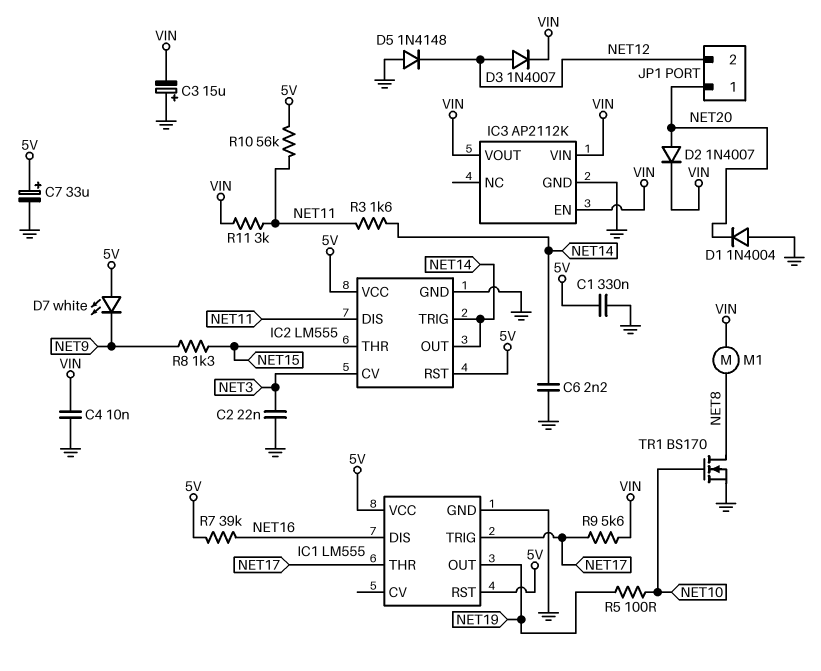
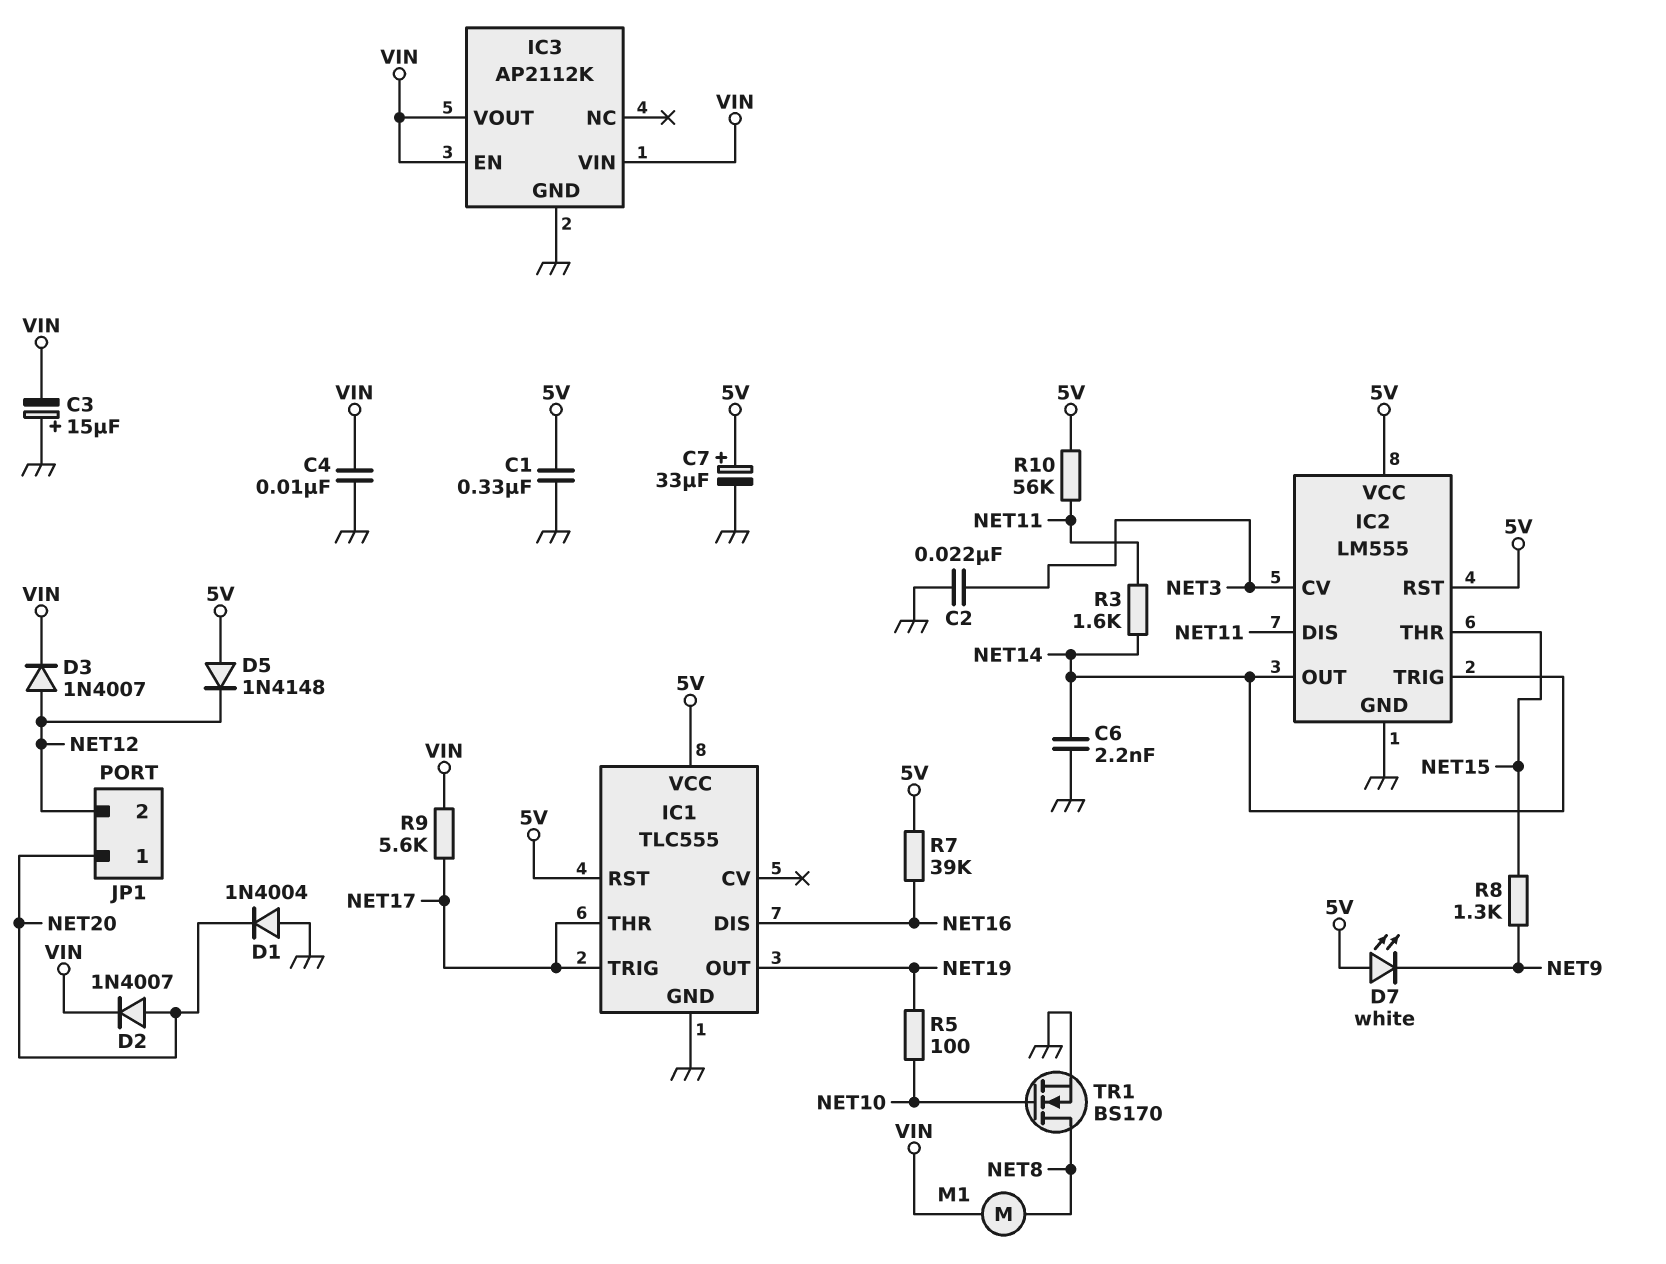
D5: diode 1N4148 (A GND, K NET12) -> diode 1N4148 (A 5V, K NET12)
IC1: LM555 -> TLC555
R11: 3k (NET11, VIN) -> none

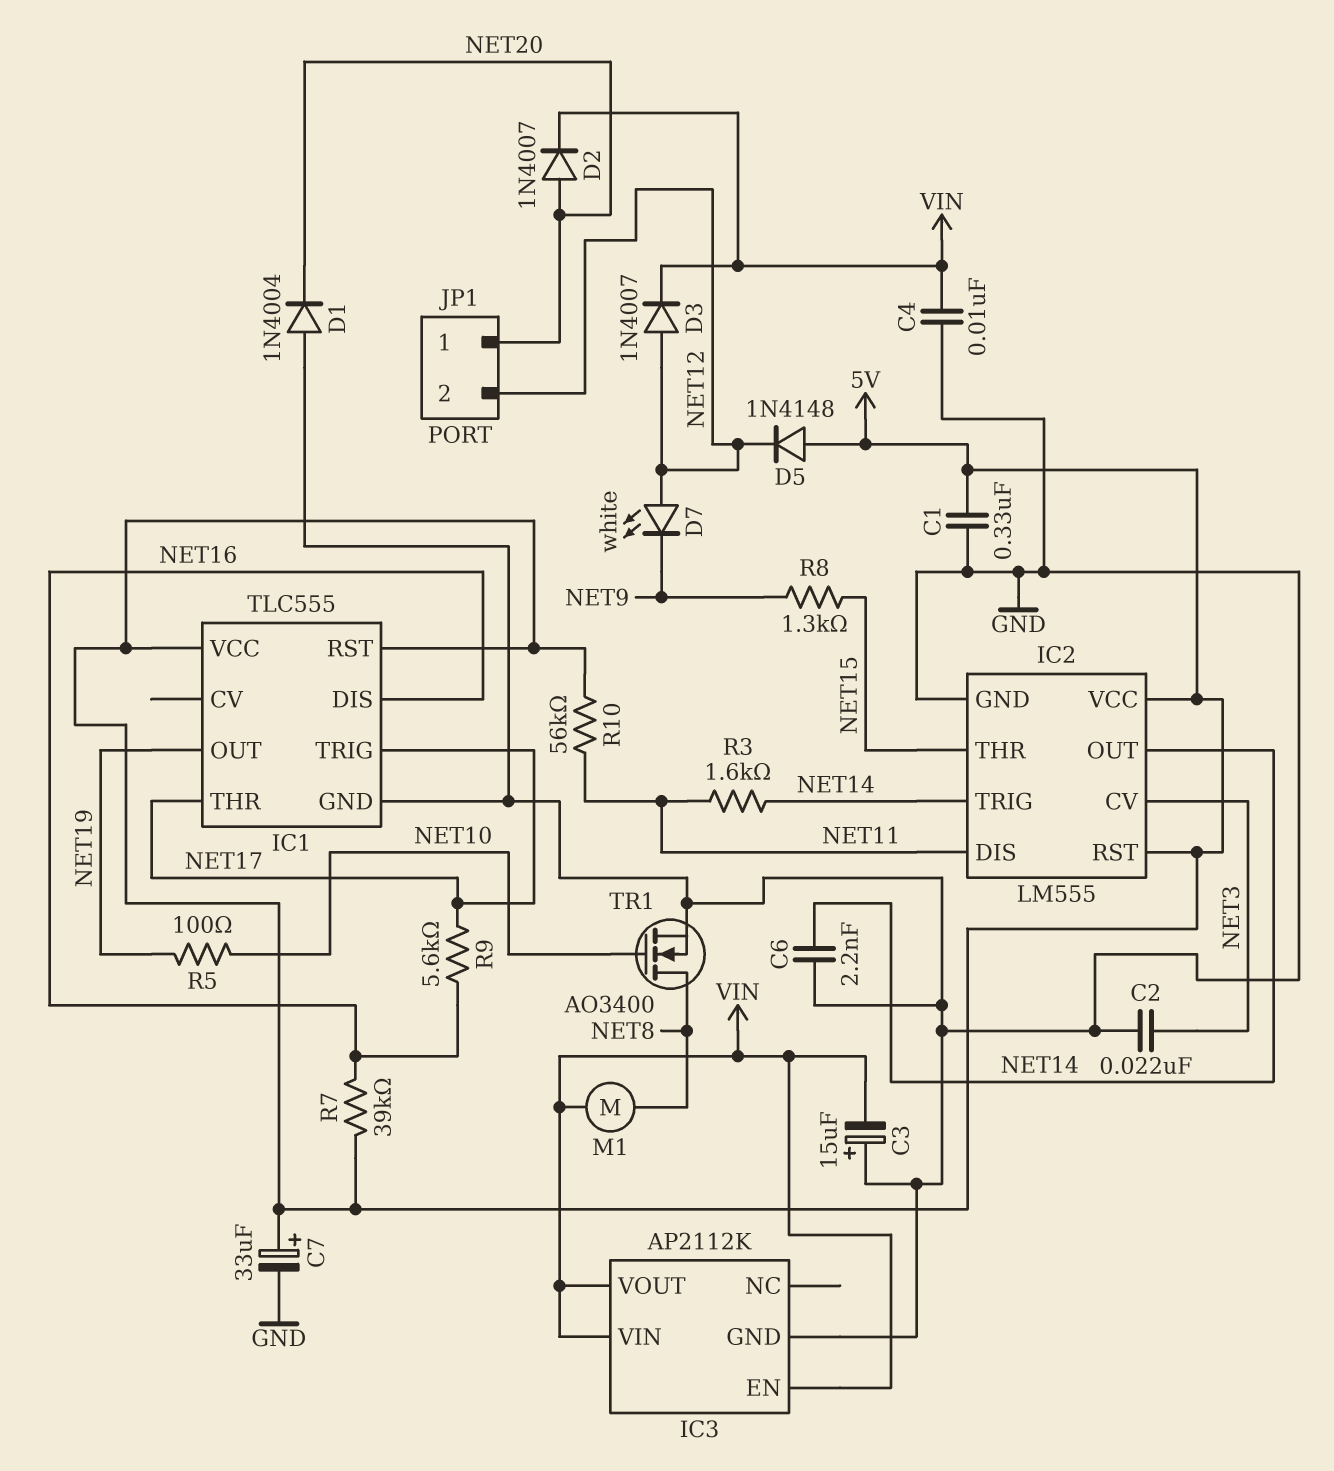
D7: LED white (A 5V, K NET9) -> LED white (A NET12, K NET9)
R9: 5.6k (NET17, VIN) -> 5.6k (NET16, NET17)
TR1: NMOS BS170 (G NET10, D NET8, S GND) -> NMOS AO3400 (G NET10, D NET8, S GND)

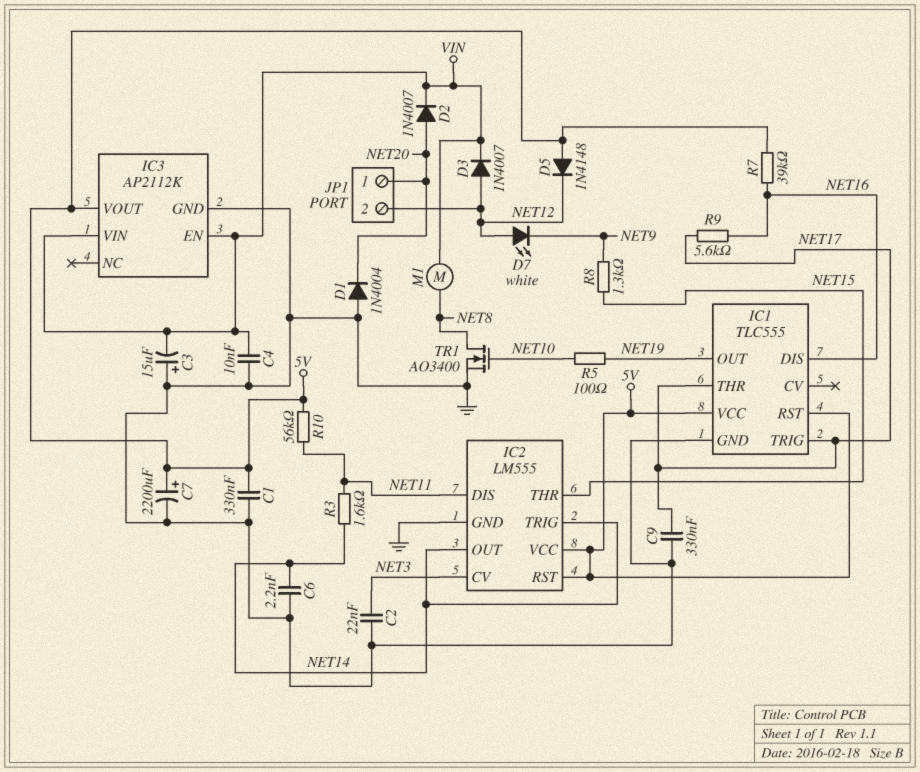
C7: 33uF (plus 5V, minus GND) -> 2200uF (plus 5V, minus GND)
C9: none -> 330nF (GND, NET17)
IC3 pin VOUT: VIN -> 5V

